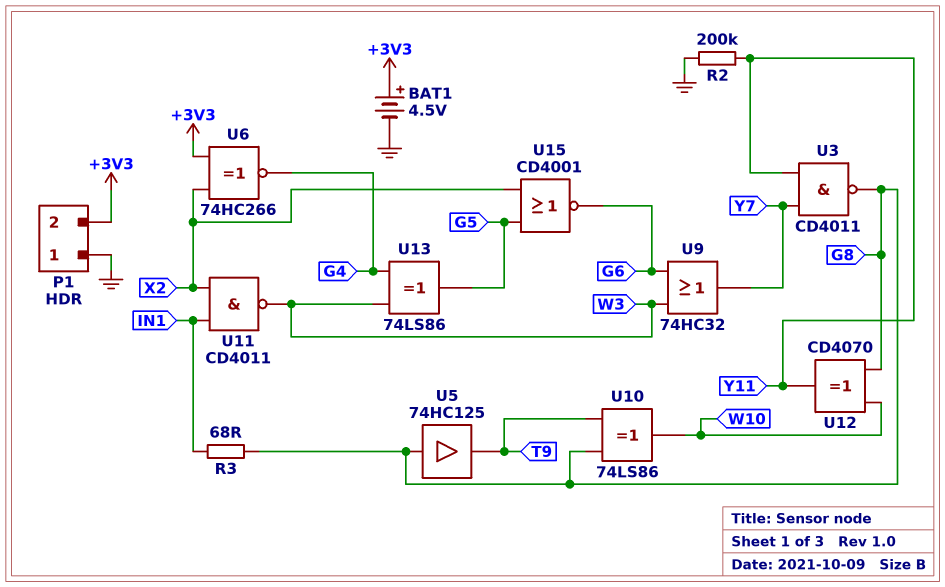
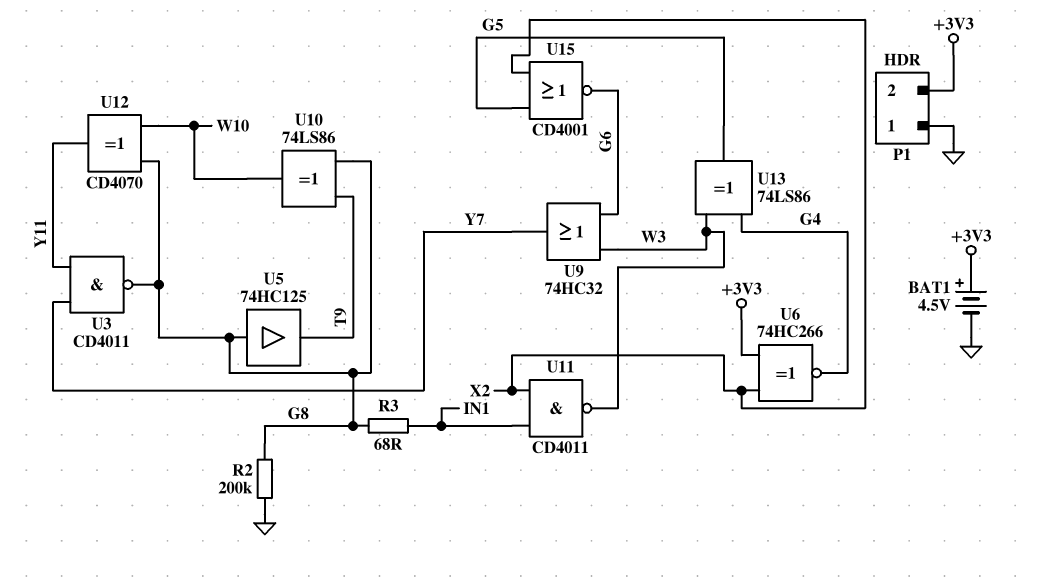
R2: 200k (GND, Y11) -> 200k (G8, GND)

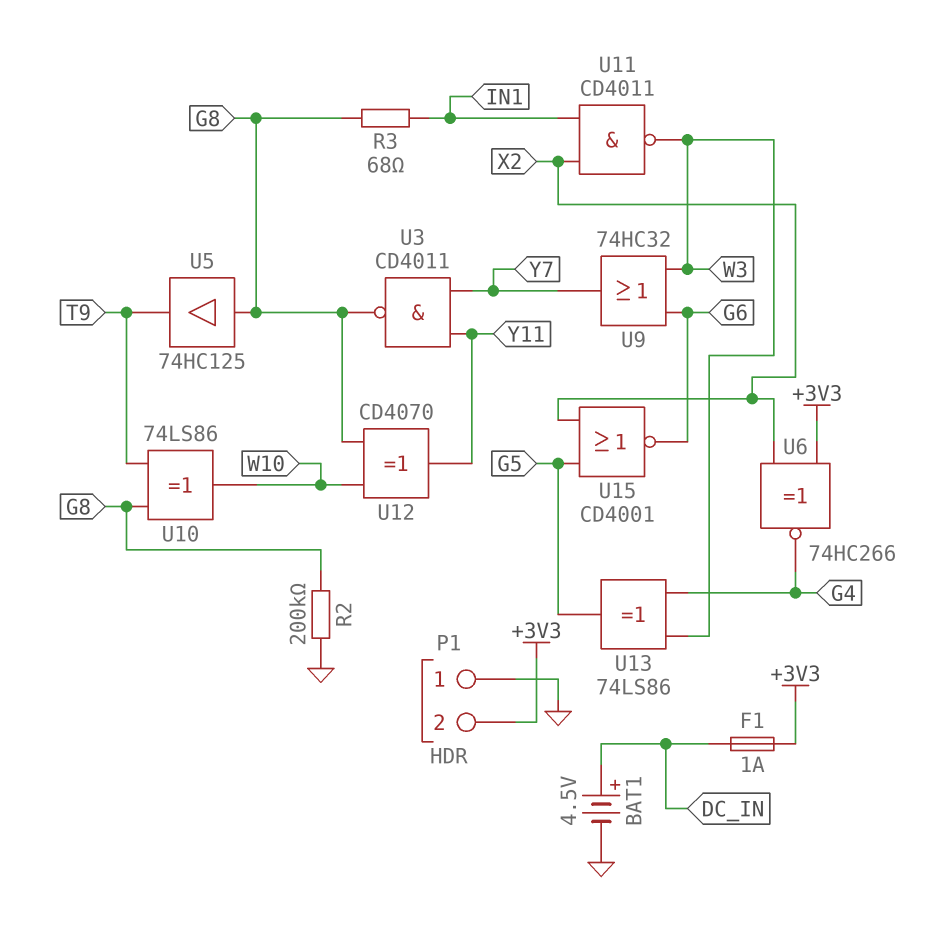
BAT1: 4.5V (plus +3V3, minus GND) -> 4.5V (plus DC_IN, minus GND)
F1: none -> 1A (+3V3, DC_IN)

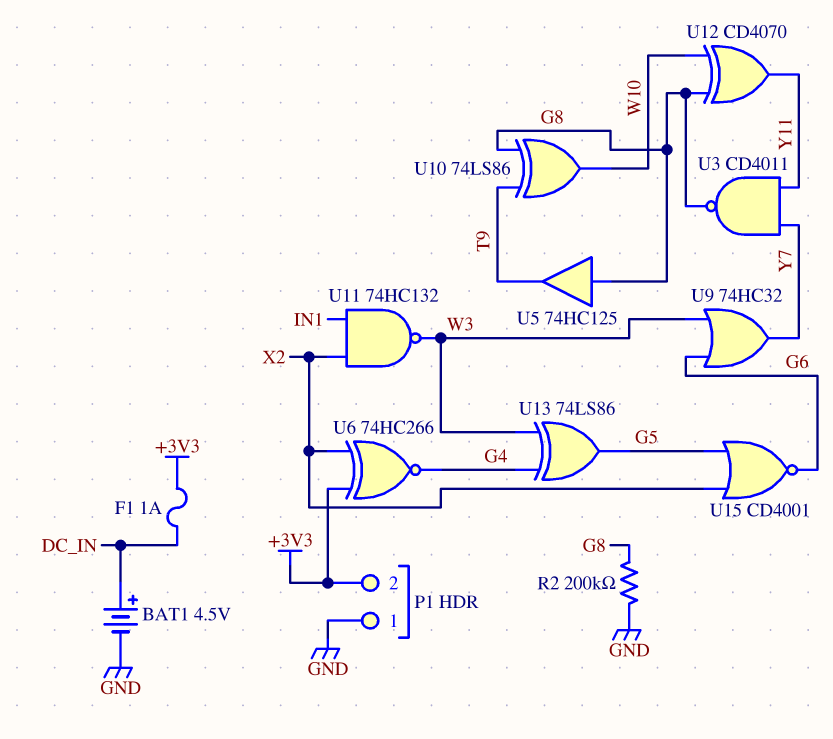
R3: 68 (G8, IN1) -> none
U11: NAND CD4011 (in IN1, in X2, out W3) -> NAND 74HC132 (in IN1, in X2, out W3)

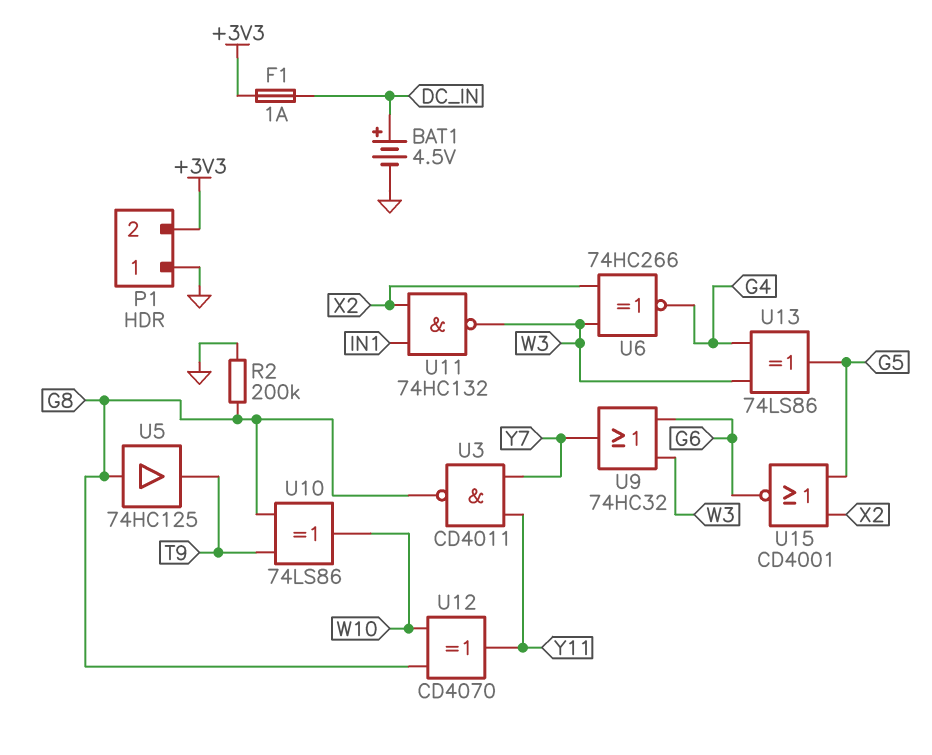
U6: XNOR 74HC266 (in +3V3, in X2, out G4) -> XNOR 74HC266 (in W3, in X2, out G4)

